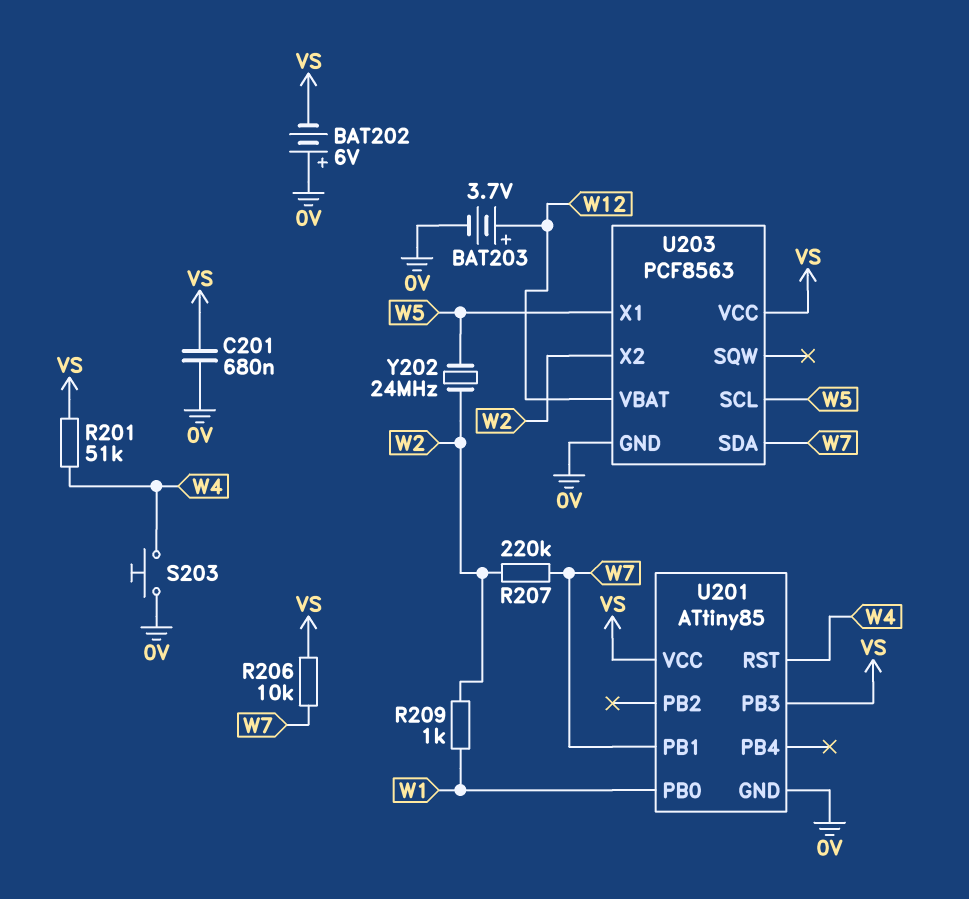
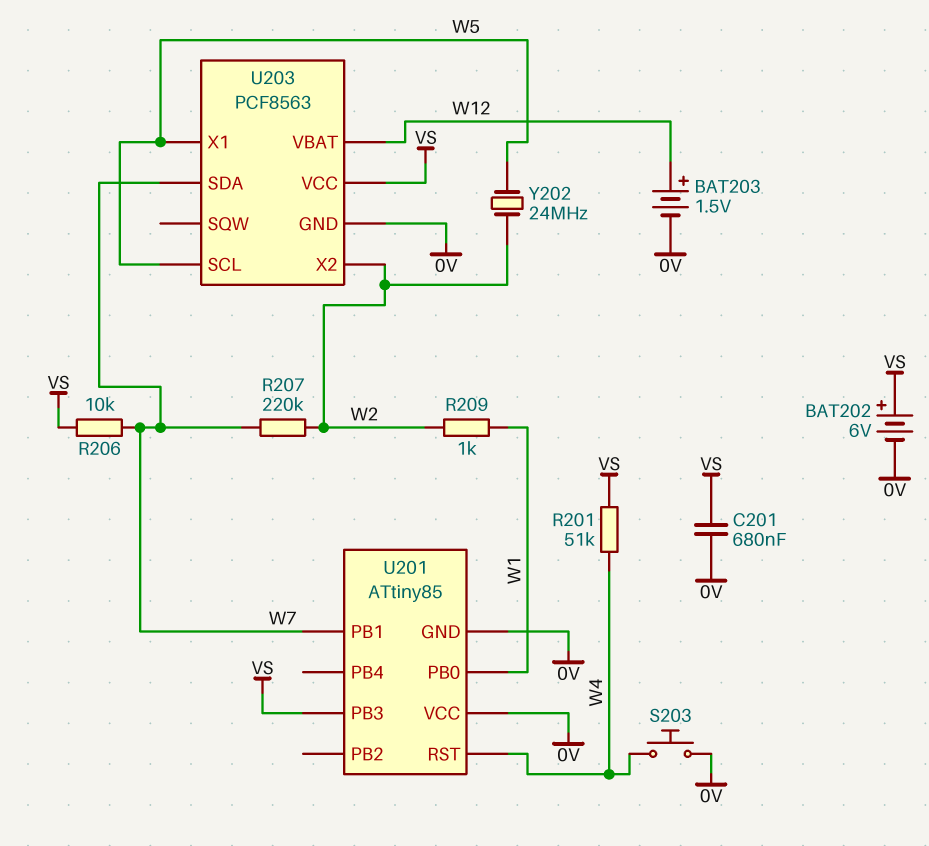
BAT202: 6V (plus 0V, minus VS) -> 6V (plus VS, minus 0V)
BAT203: 3.7V (plus W12, minus 0V) -> 1.5V (plus W12, minus 0V)
U201 pin VCC: VS -> 0V

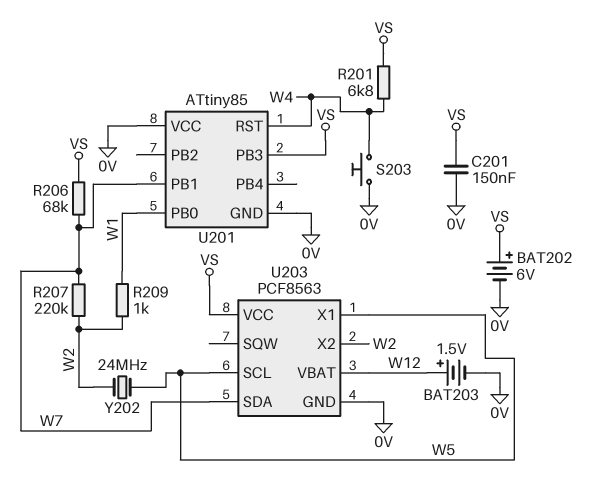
C201: 680nF (0V, VS) -> 150nF (0V, VS)
R201: 51k (VS, W4) -> 6.8k (VS, W4)
R206: 10k (VS, W7) -> 68k (VS, W7)

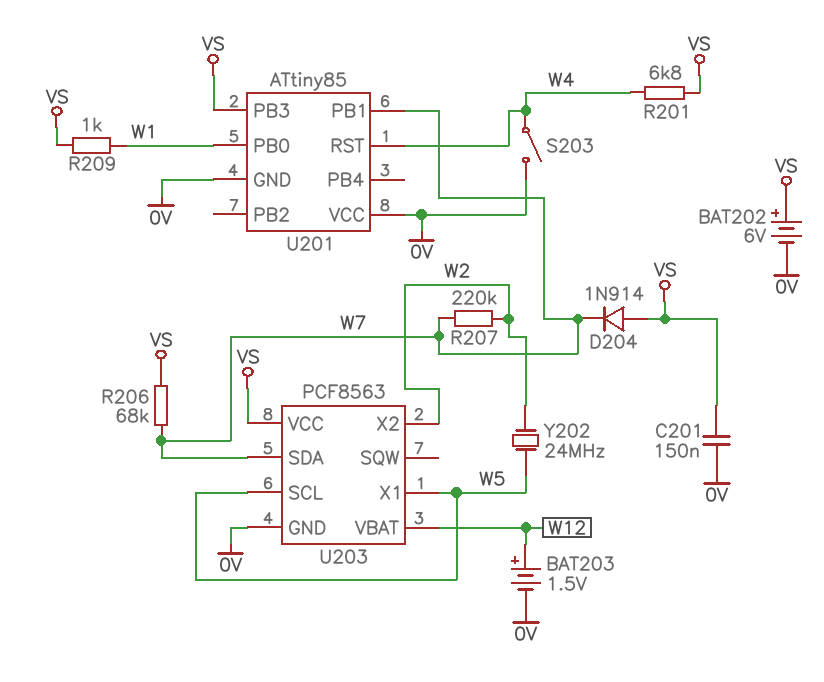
D204: none -> diode 1N914 (A VS, K W7)
R209: 1k (W1, W2) -> 1k (VS, W1)
S203: button (0V, W4) -> switch (0V, W4)

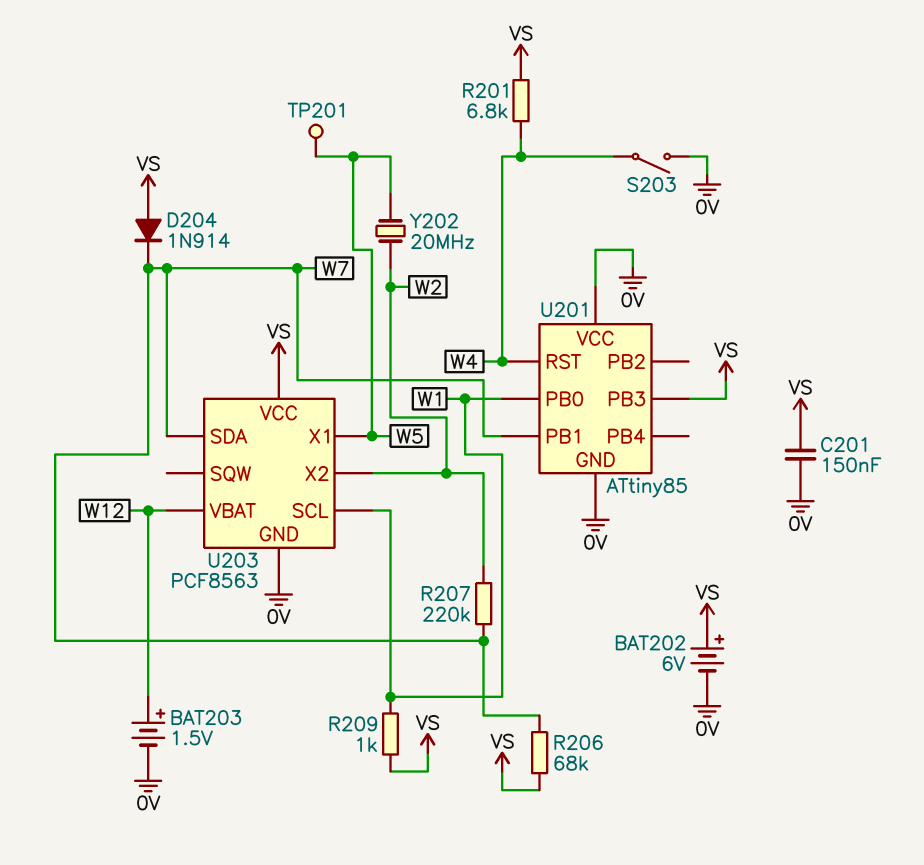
TP201: none -> test point (W5)
U203 pin SCL: W5 -> W1
Y202: 24MHz (W2, W5) -> 20MHz (W2, W5)

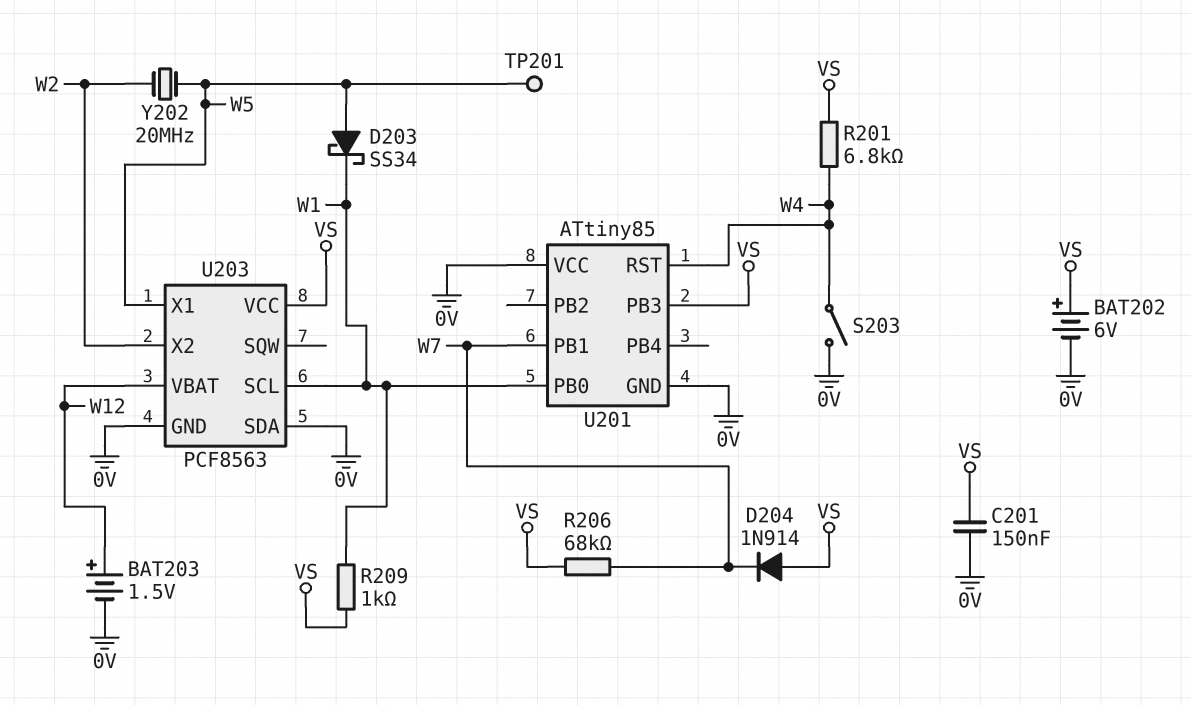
D203: none -> schottky SS34 (A W5, K W1)
R207: 220k (W2, W7) -> none
U203 pin SDA: W7 -> 0V

